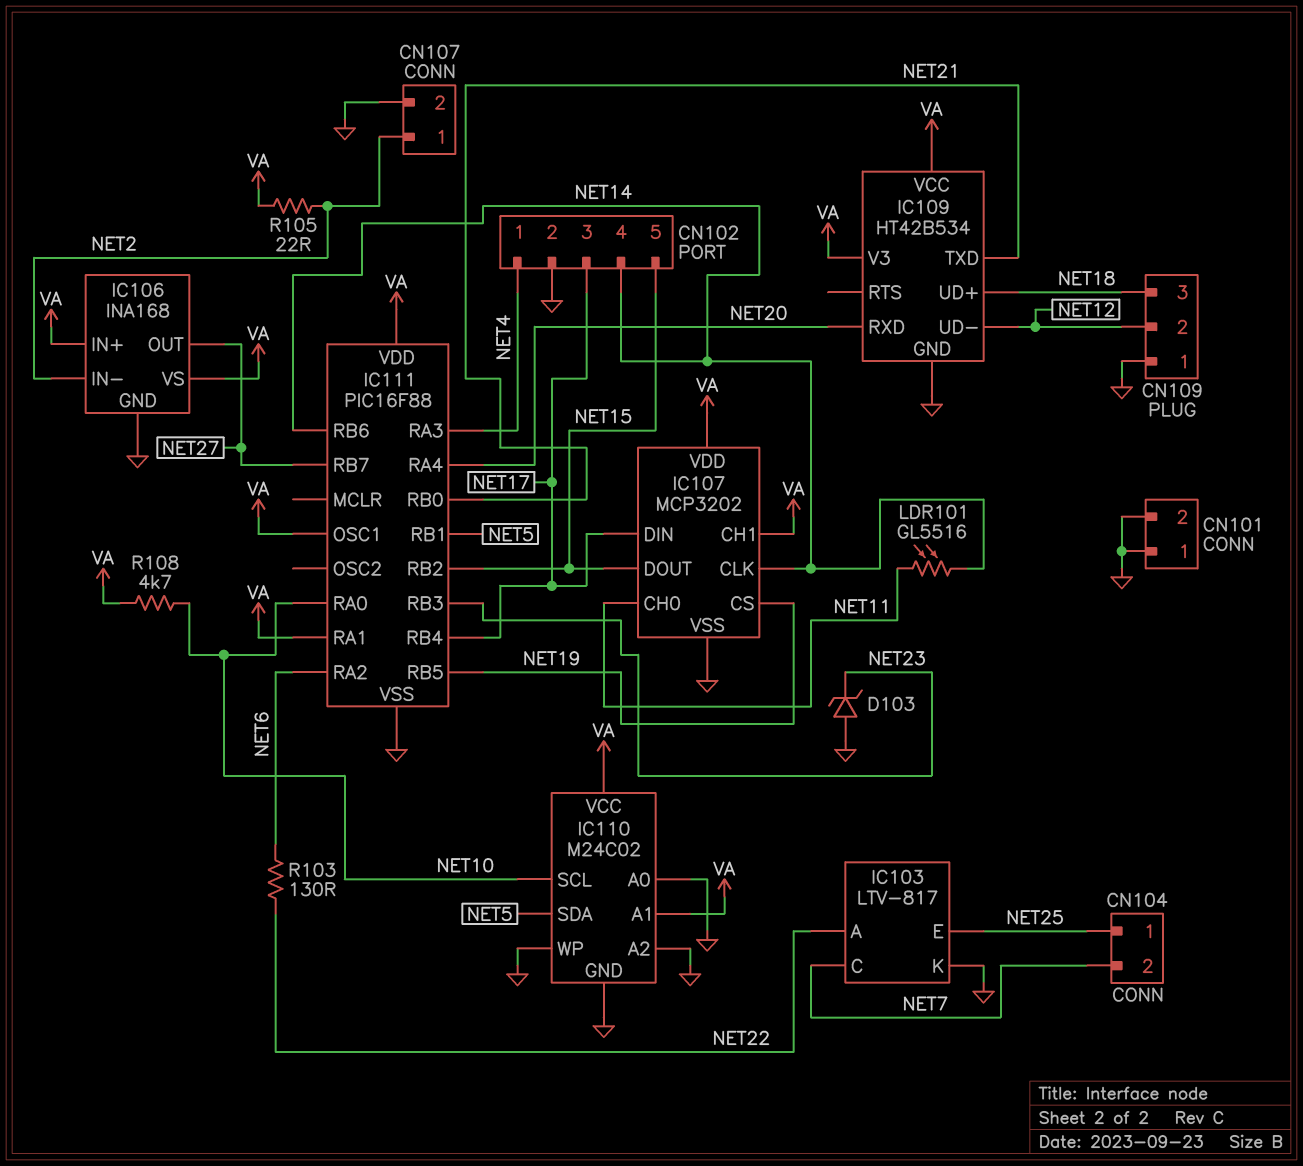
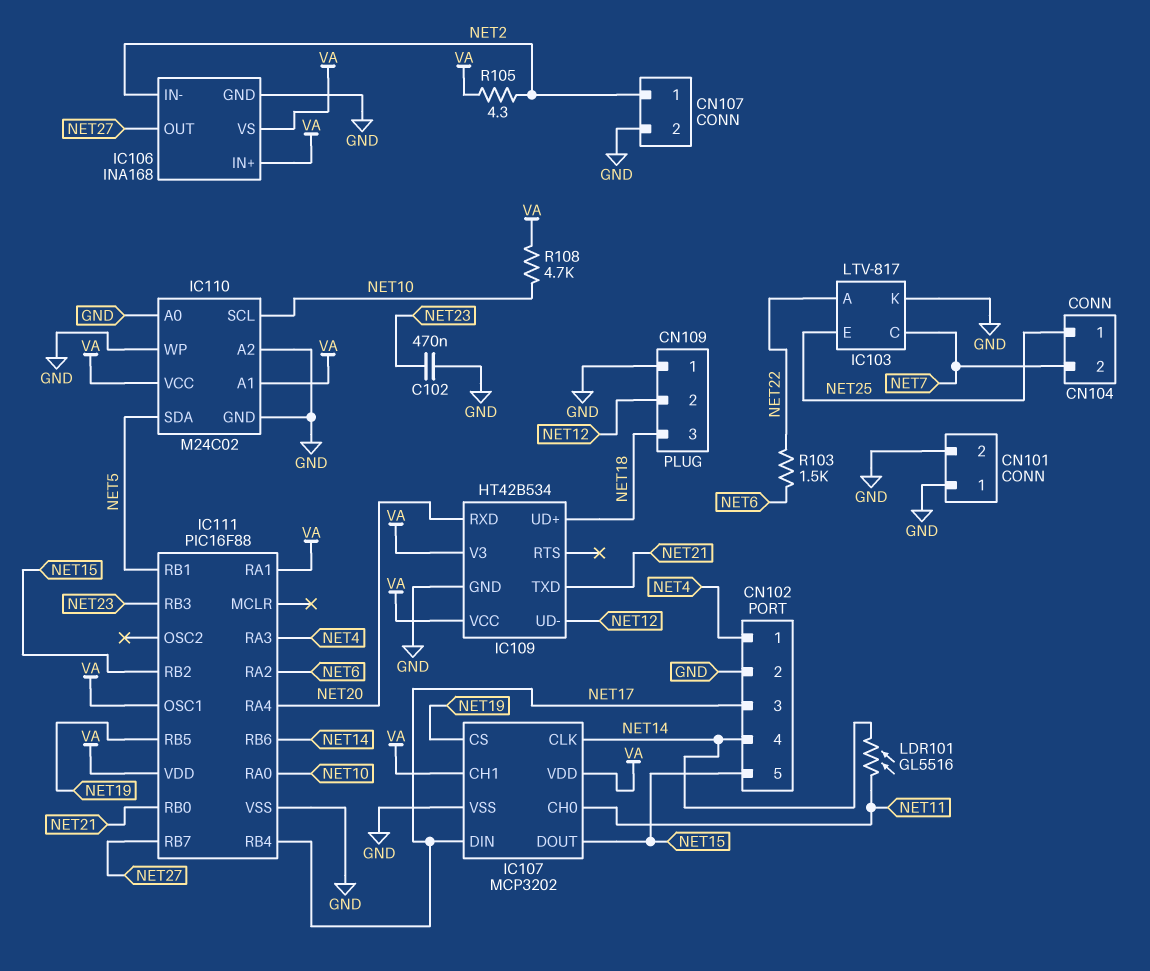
C102: none -> 470nF (GND, NET23)
D103: zener (A GND, K NET23) -> none
R103: 130 (NET6, NET22) -> 1.5k (NET6, NET22)
R105: 22 (NET2, VA) -> 4.3 (NET2, VA)

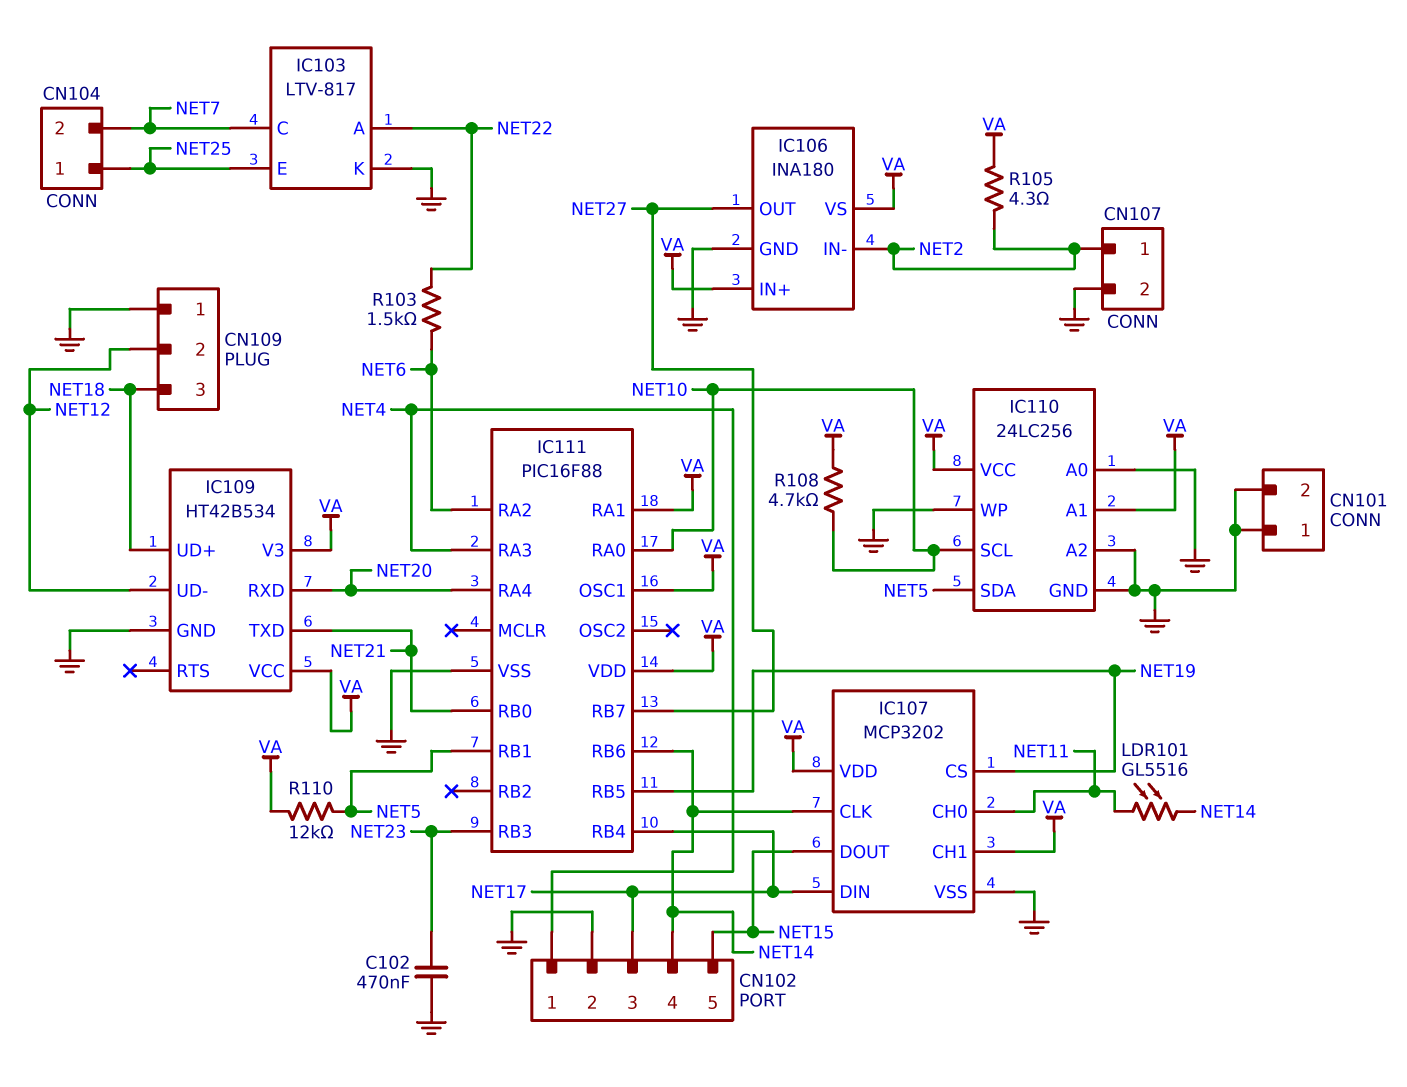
IC106: INA168 -> INA180
IC110: M24C02 -> 24LC256
IC111 pin RB2: NET15 -> none
R110: none -> 12k (NET5, VA)

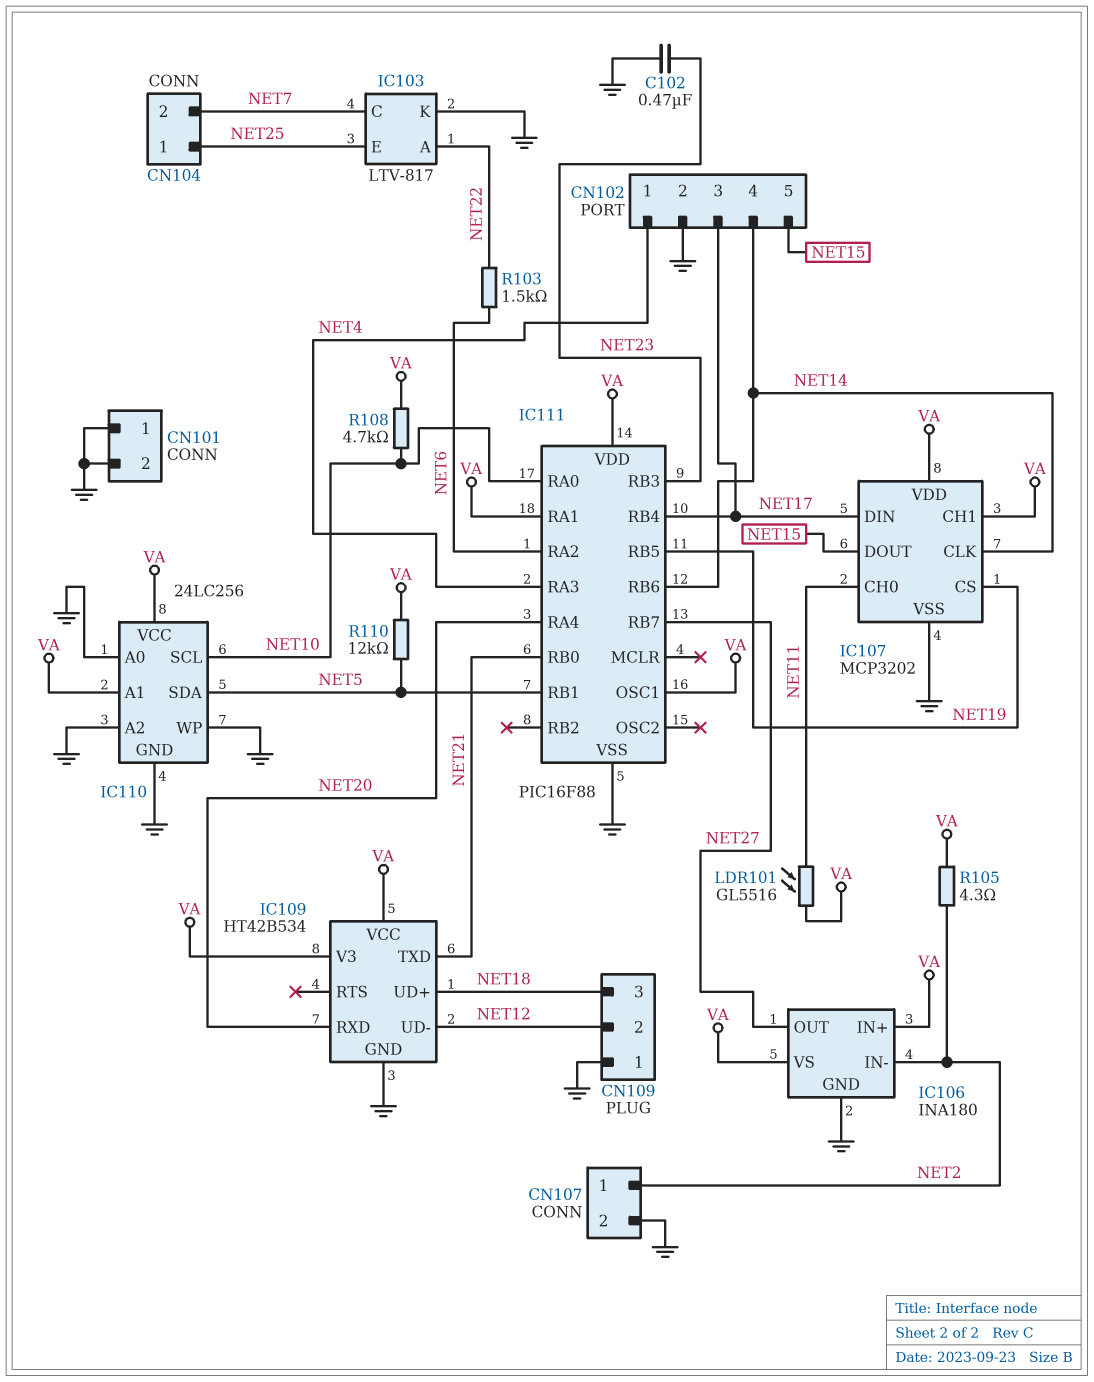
LDR101: GL5516 (NET11, NET14) -> GL5516 (NET11, VA)

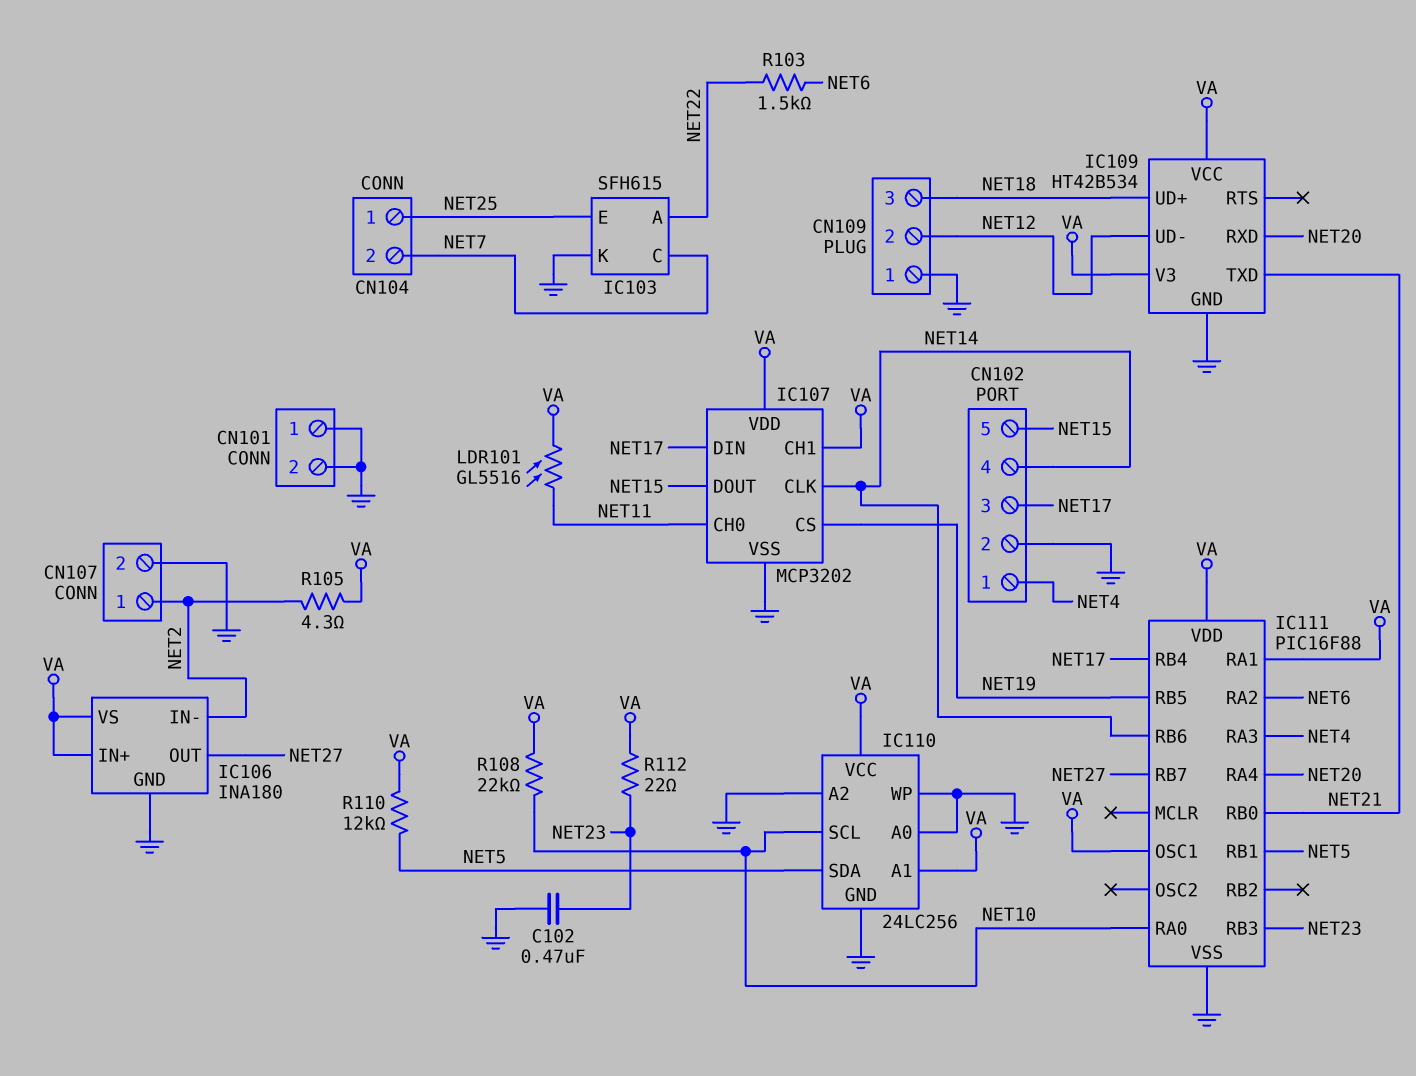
IC103: LTV-817 -> SFH615
R108: 4.7k (NET10, VA) -> 22k (NET10, VA)
R112: none -> 22 (NET23, VA)

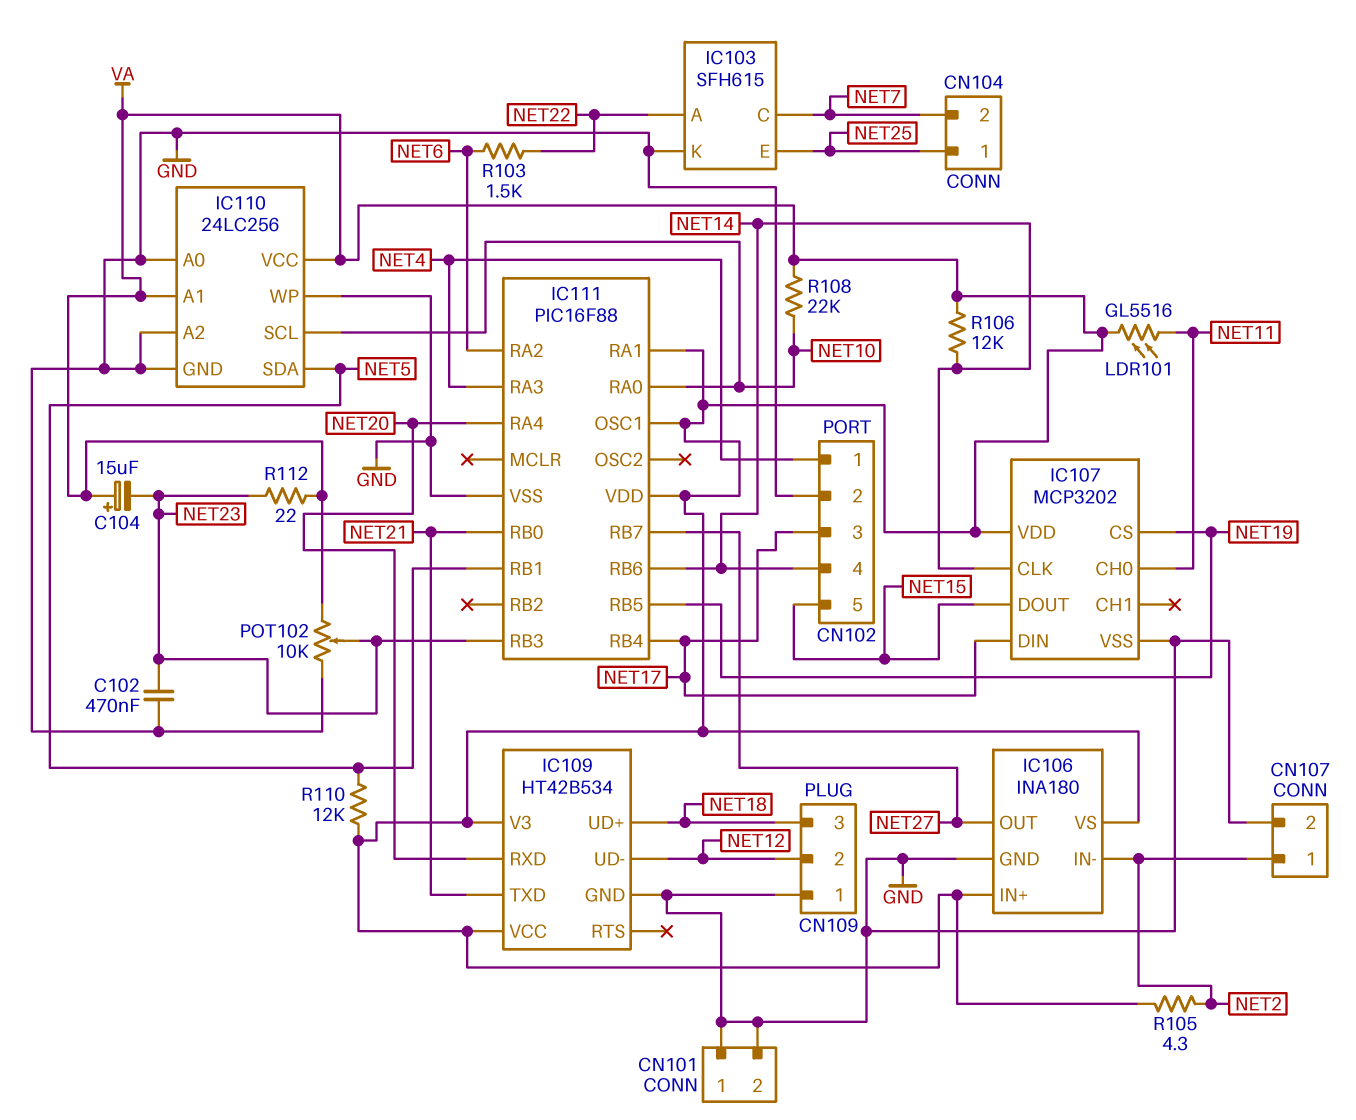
C104: none -> 15uF (plus VA, minus NET23)
IC107 pin CH1: VA -> none
POT102: none -> 10k (GND, VA, wiper NET23)
R106: none -> 12k (NET14, VA)

